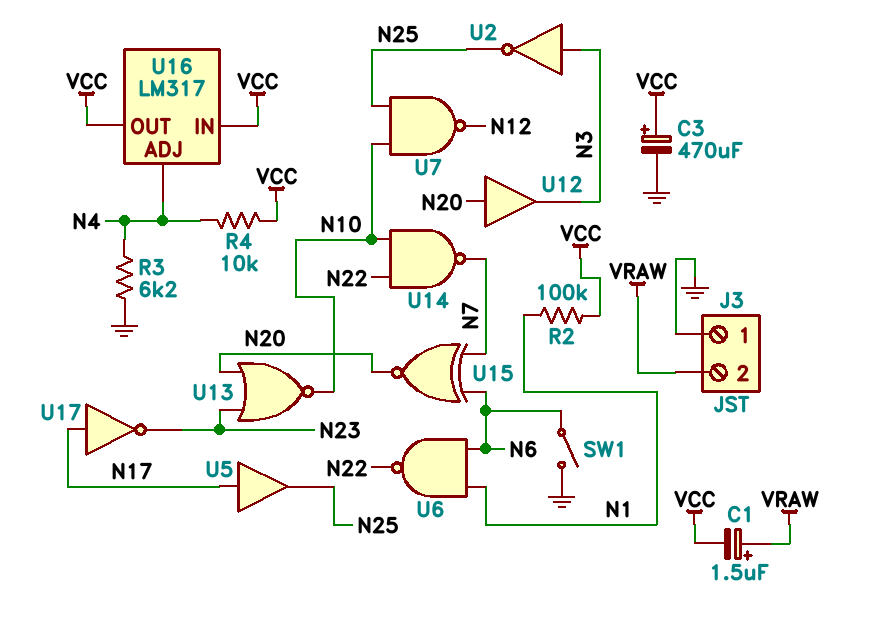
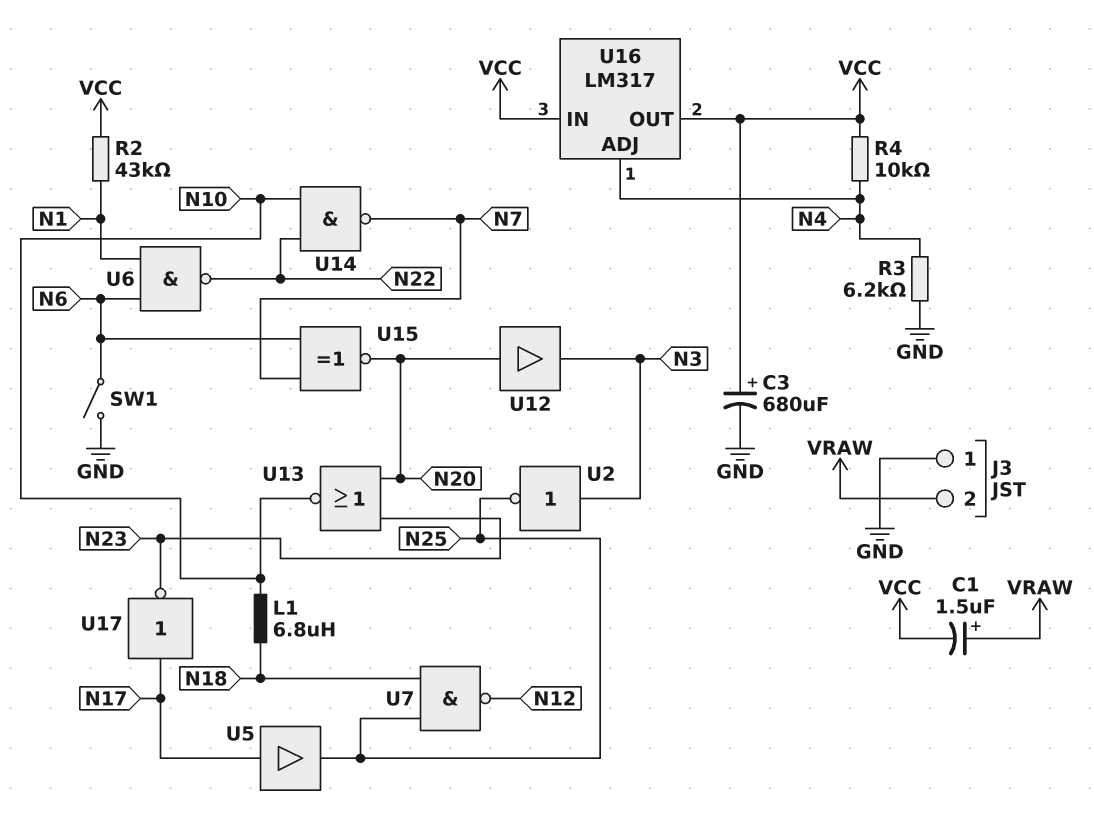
C3: 470uF (plus VCC, minus GND) -> 680uF (plus VCC, minus GND)
L1: none -> 6.8uH (N10, N18)
R2: 100k (N1, VCC) -> 43k (N1, VCC)
U7: NAND (in N10, in N25, out N12) -> NAND (in N18, in N25, out N12)

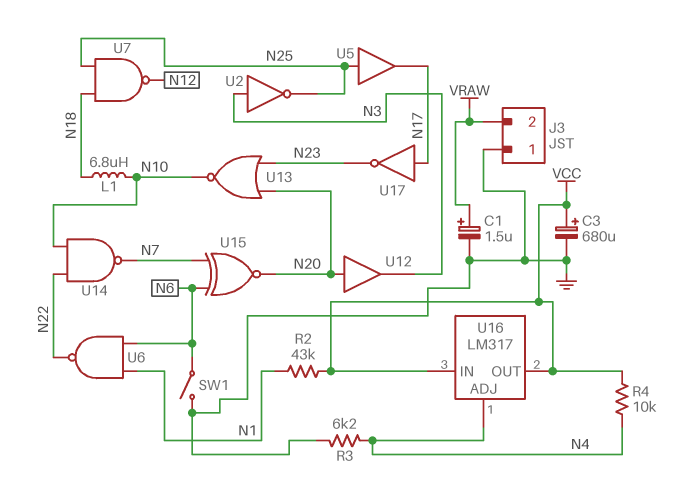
C1: 1.5uF (plus VRAW, minus VCC) -> 1.5uF (plus VRAW, minus GND)
U5: buffer (in N17, out N25) -> buffer (in N25, out N17)

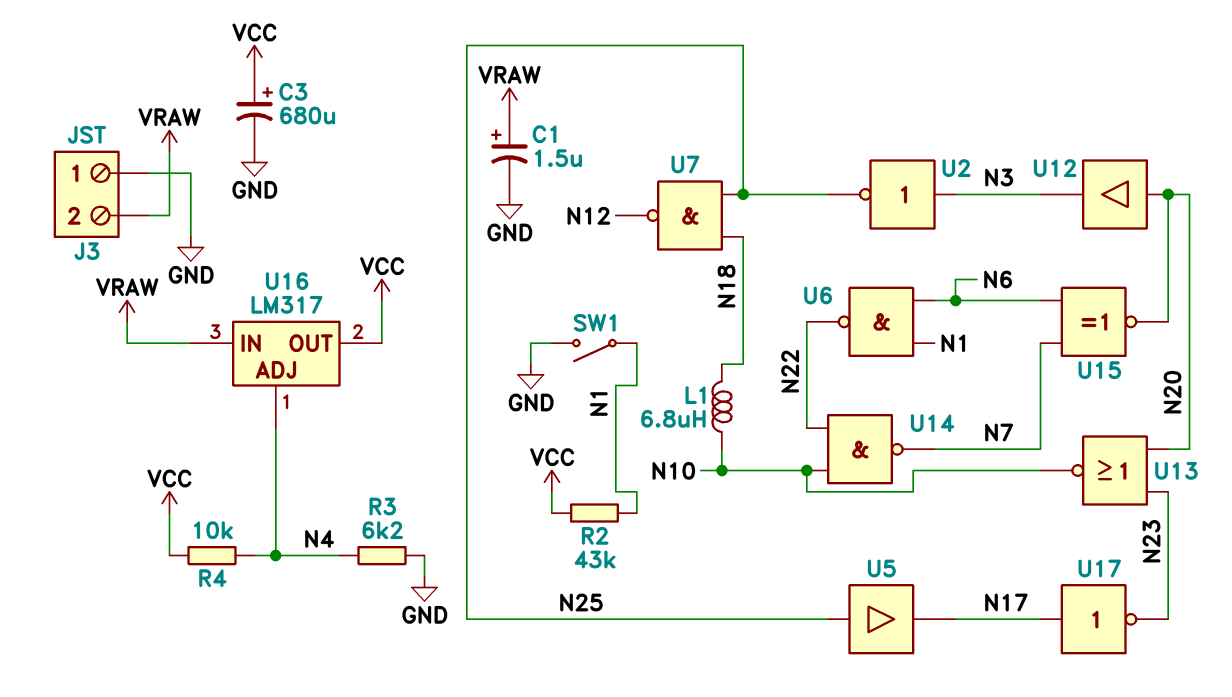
SW1: switch (GND, N6) -> switch (GND, N1)
U16 pin IN: VCC -> VRAW

